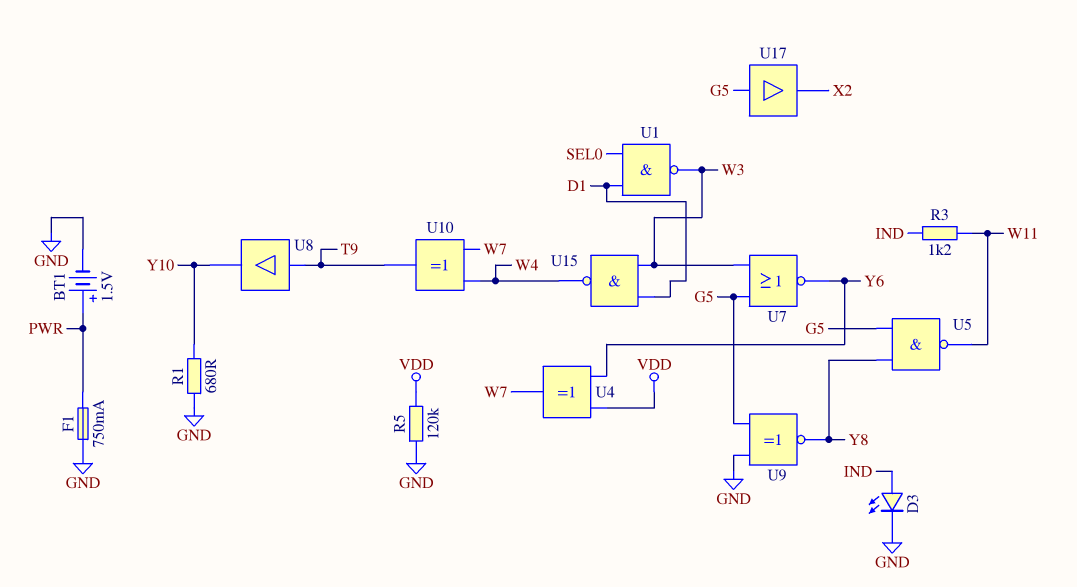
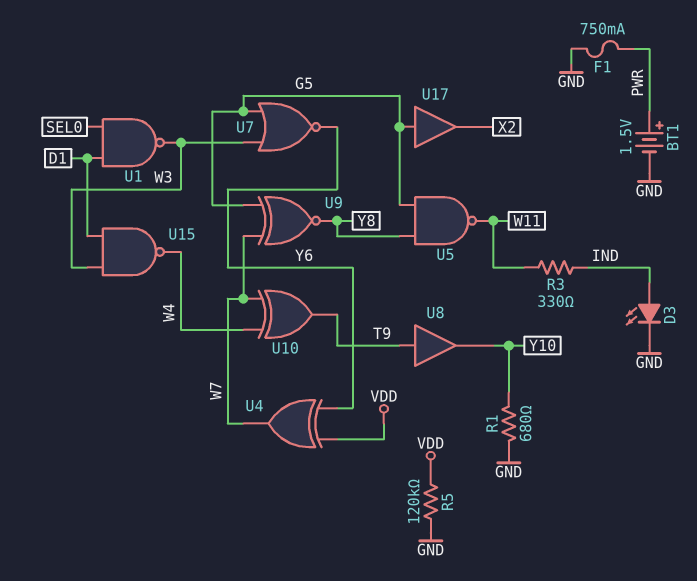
R3: 1.2k (IND, W11) -> 330 (IND, W11)
U9: XNOR (in G5, in GND, out Y8) -> XNOR (in G5, in W7, out Y8)

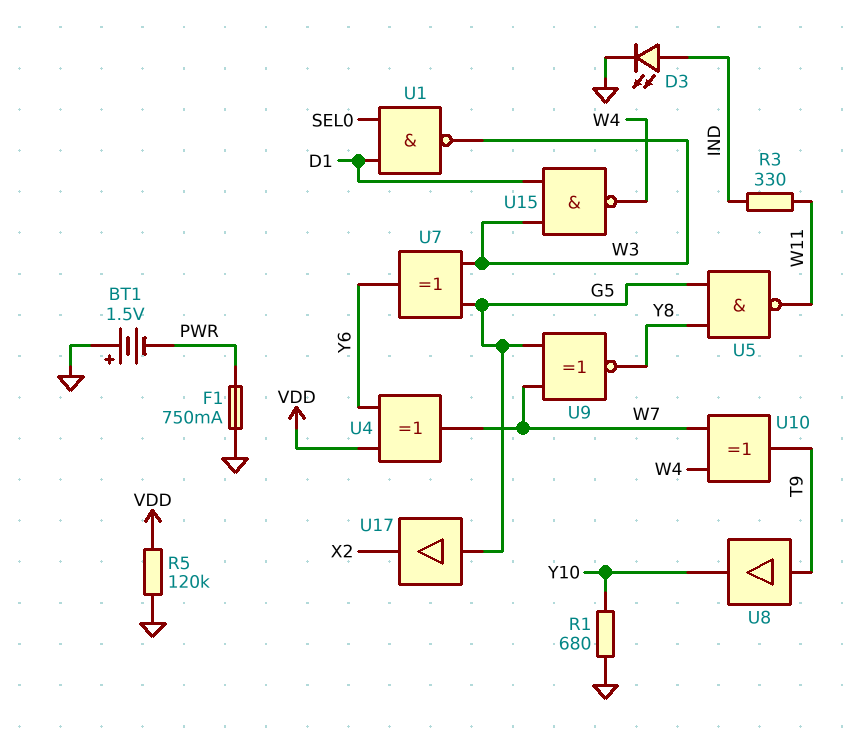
BT1: 1.5V (plus PWR, minus GND) -> 1.5V (plus GND, minus PWR)
U7: NOR (in G5, in W3, out Y6) -> XOR (in G5, in W3, out Y6)

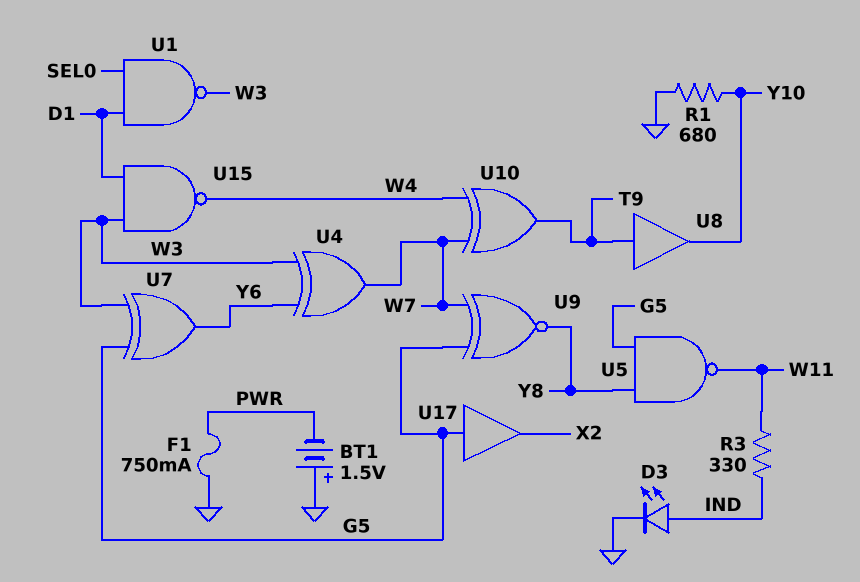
R5: 120k (GND, VDD) -> none
U4: XOR (in VDD, in Y6, out W7) -> XOR (in W3, in Y6, out W7)

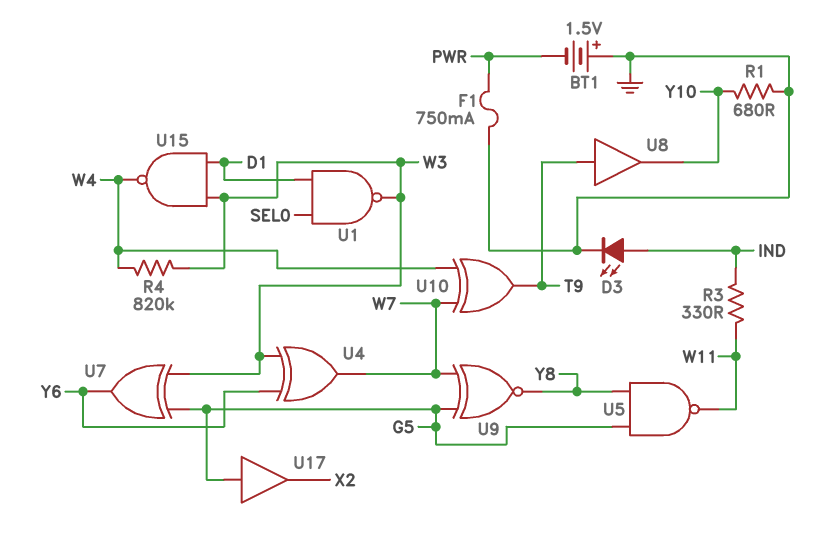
R4: none -> 820k (W3, W4)

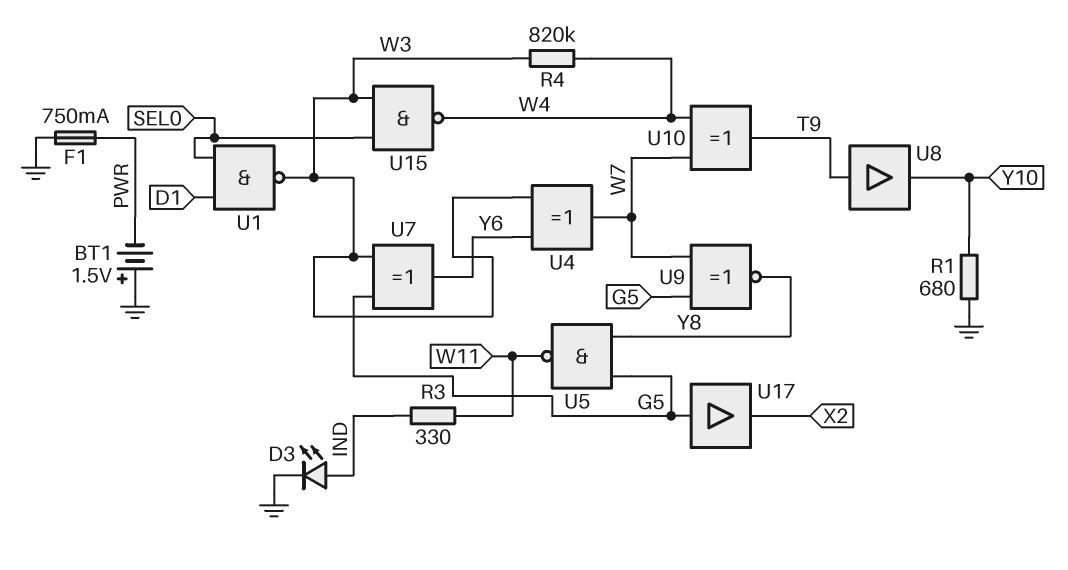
U15: NAND (in D1, in W3, out W4) -> NAND (in SEL0, in W3, out W4)

